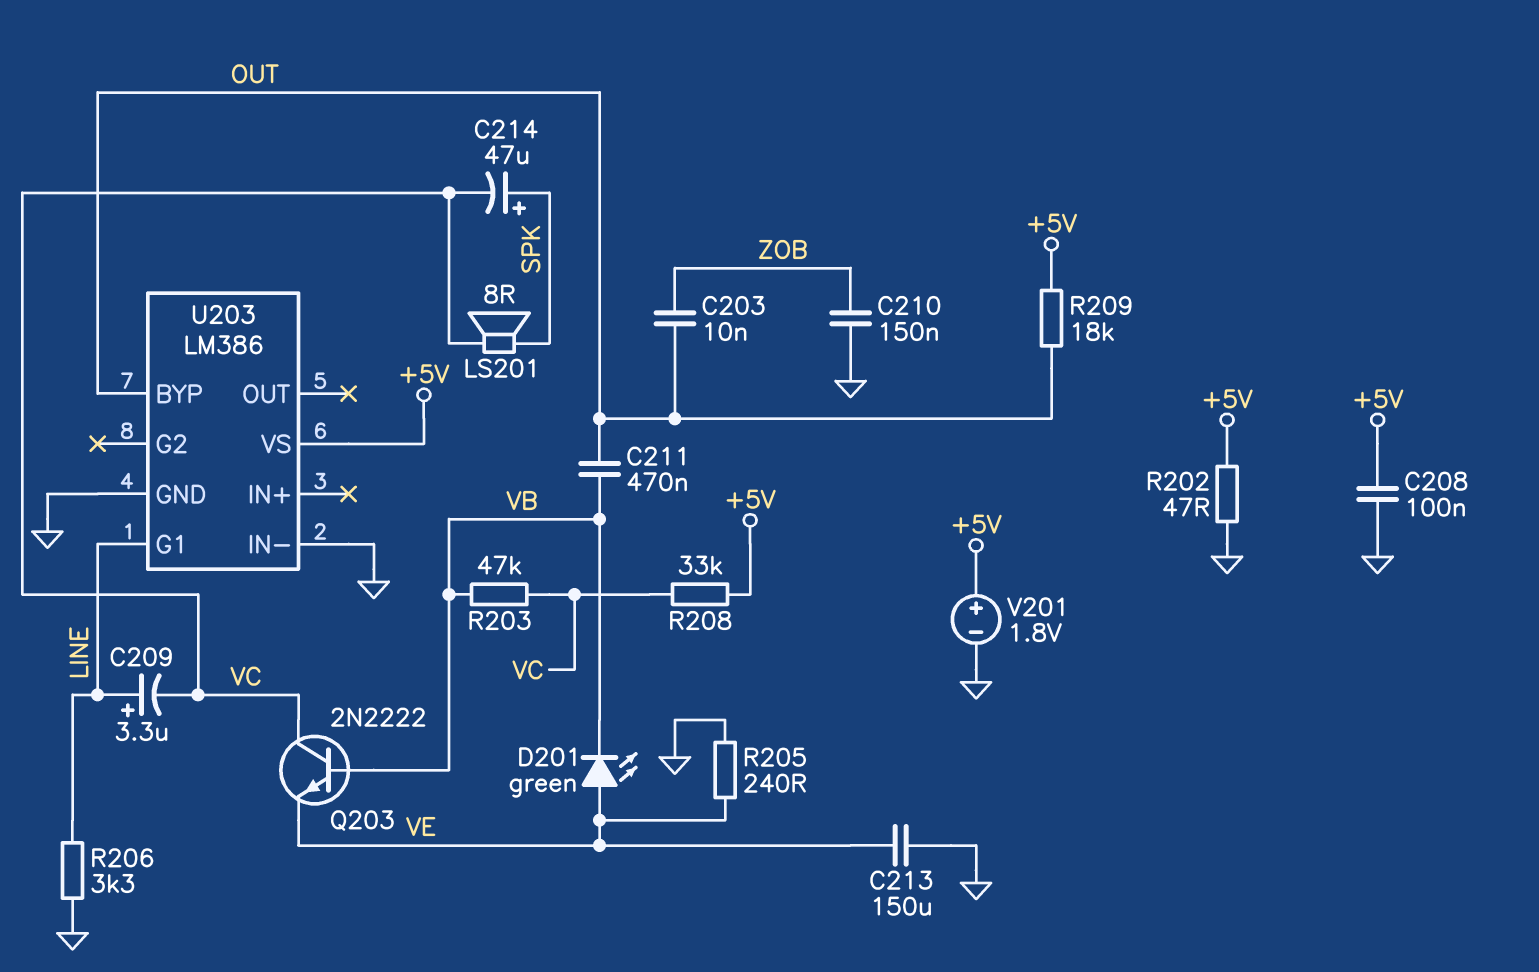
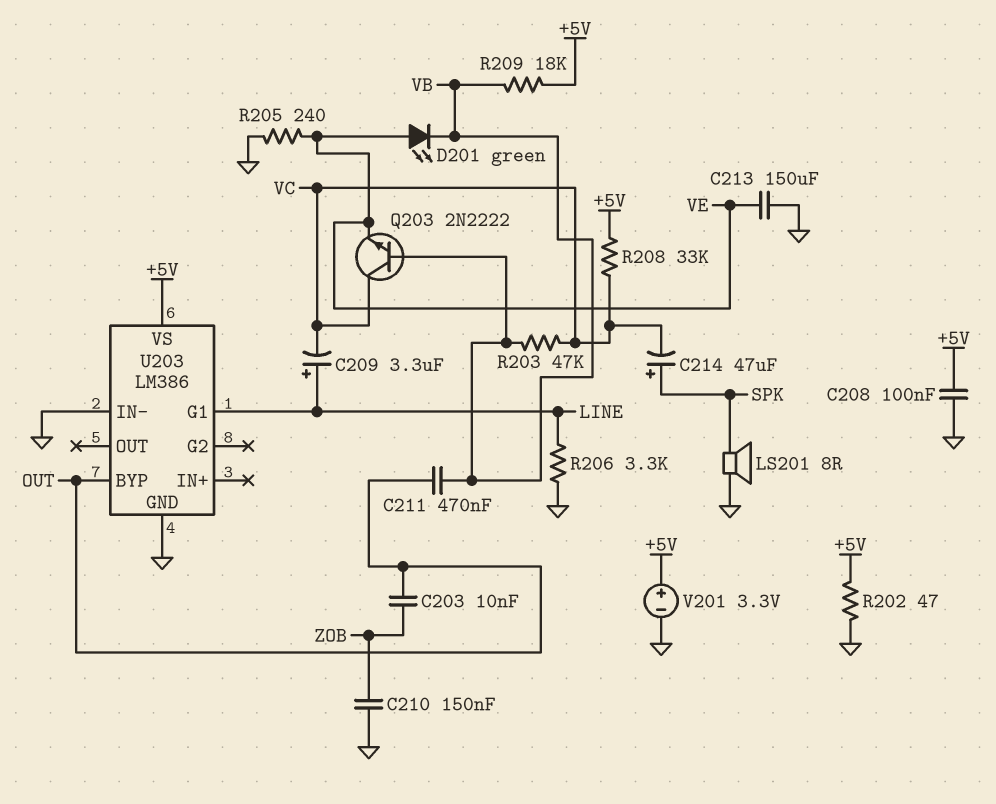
LS201: speaker 8R (SPK, VC) -> speaker 8R (GND, SPK)
R209: 18k (+5V, OUT) -> 18k (+5V, VB)
V201: 1.8V (plus +5V, minus GND) -> 3.3V (plus +5V, minus GND)

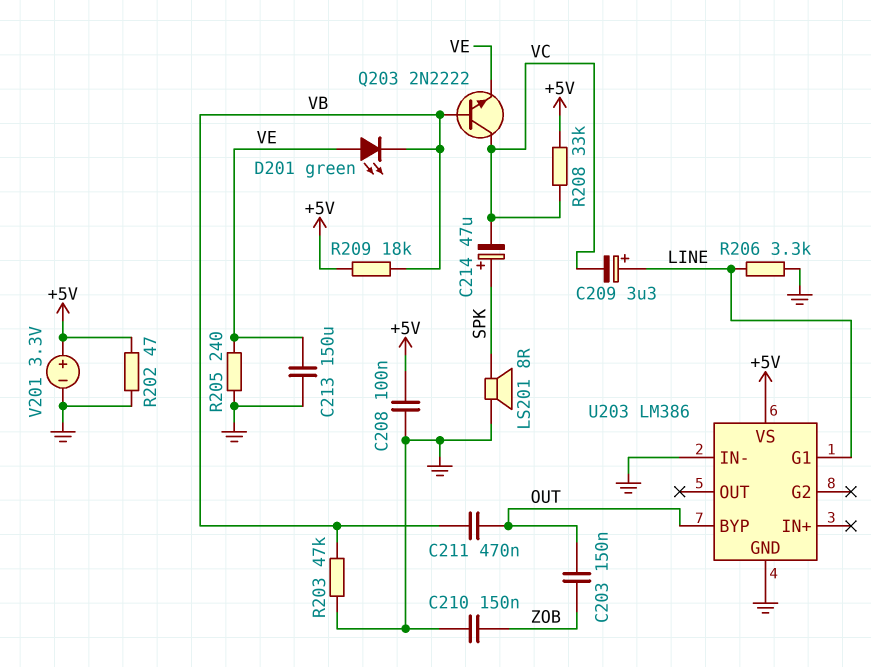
C203: 10nF (OUT, ZOB) -> 150nF (OUT, ZOB)
R203: 47k (VB, VC) -> 47k (GND, VB)

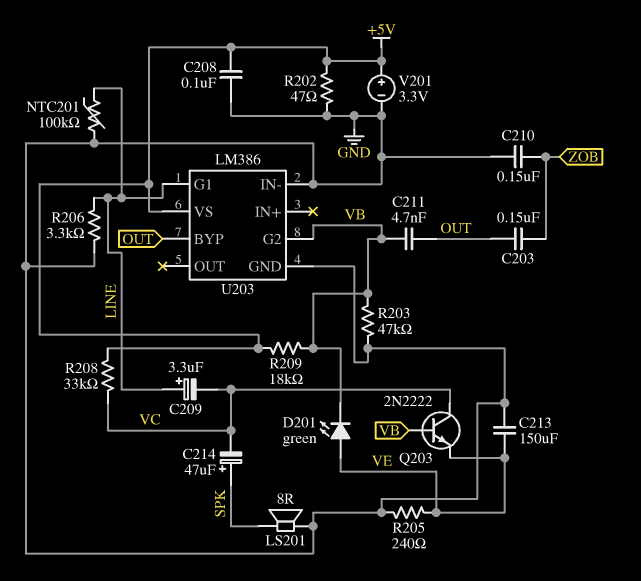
C211: 470nF (OUT, VB) -> 4.7nF (OUT, VB)
NTC201: none -> 100k (GND, LINE)
U203 pin G2: none -> VB

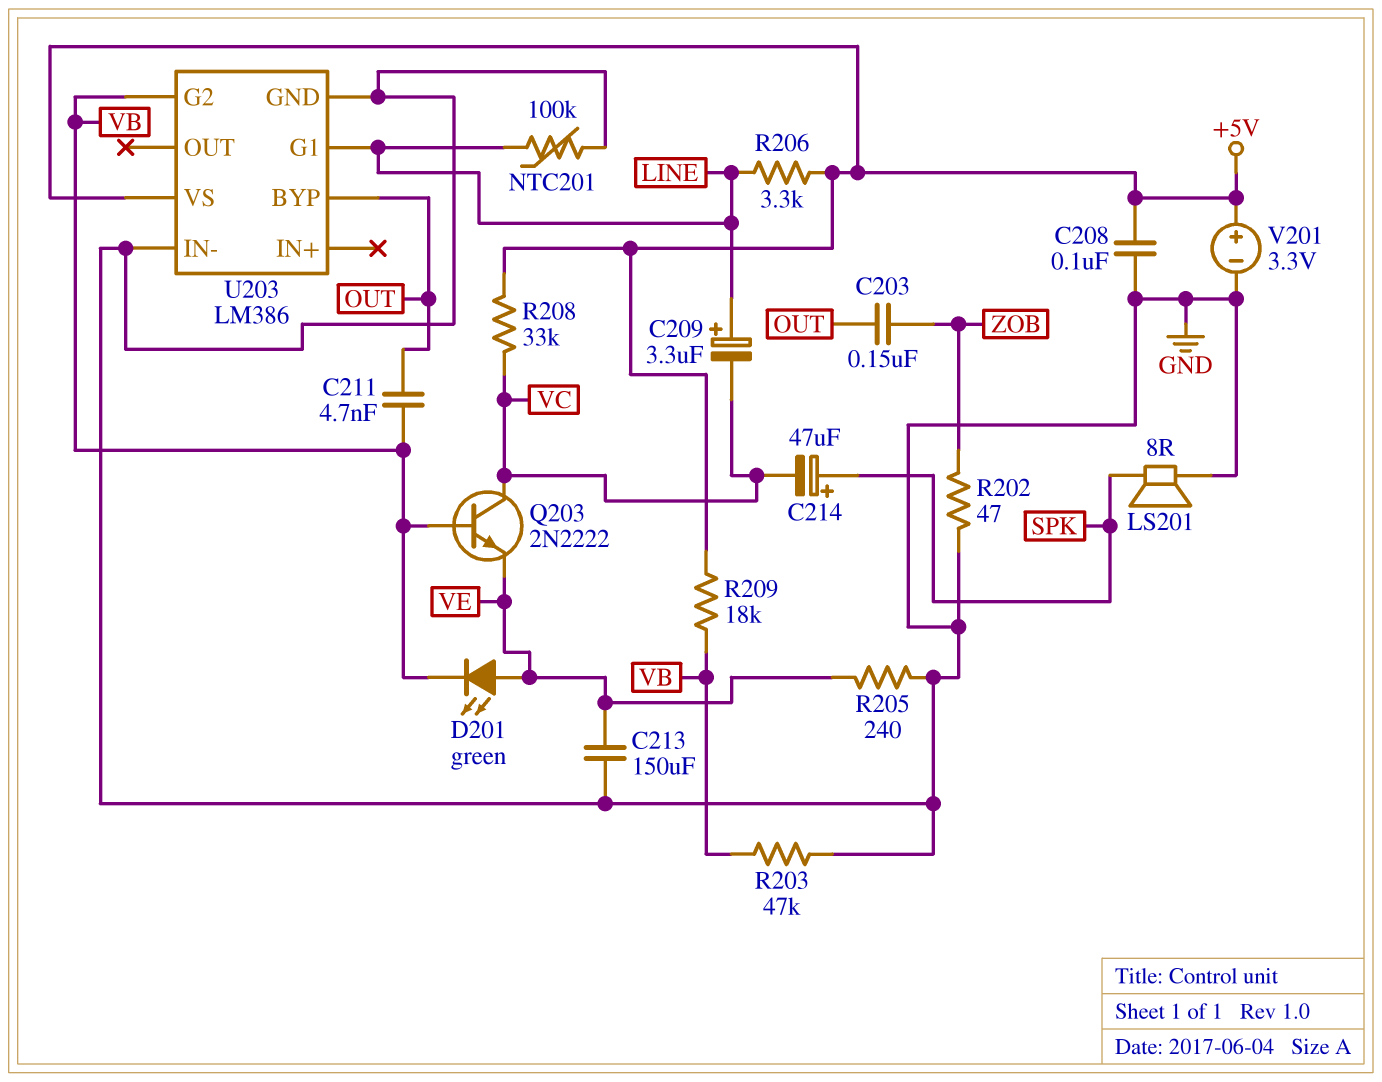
C210: 150nF (GND, ZOB) -> none
R202: 47 (+5V, GND) -> 47 (GND, ZOB)
R206: 3.3k (GND, LINE) -> 3.3k (+5V, LINE)

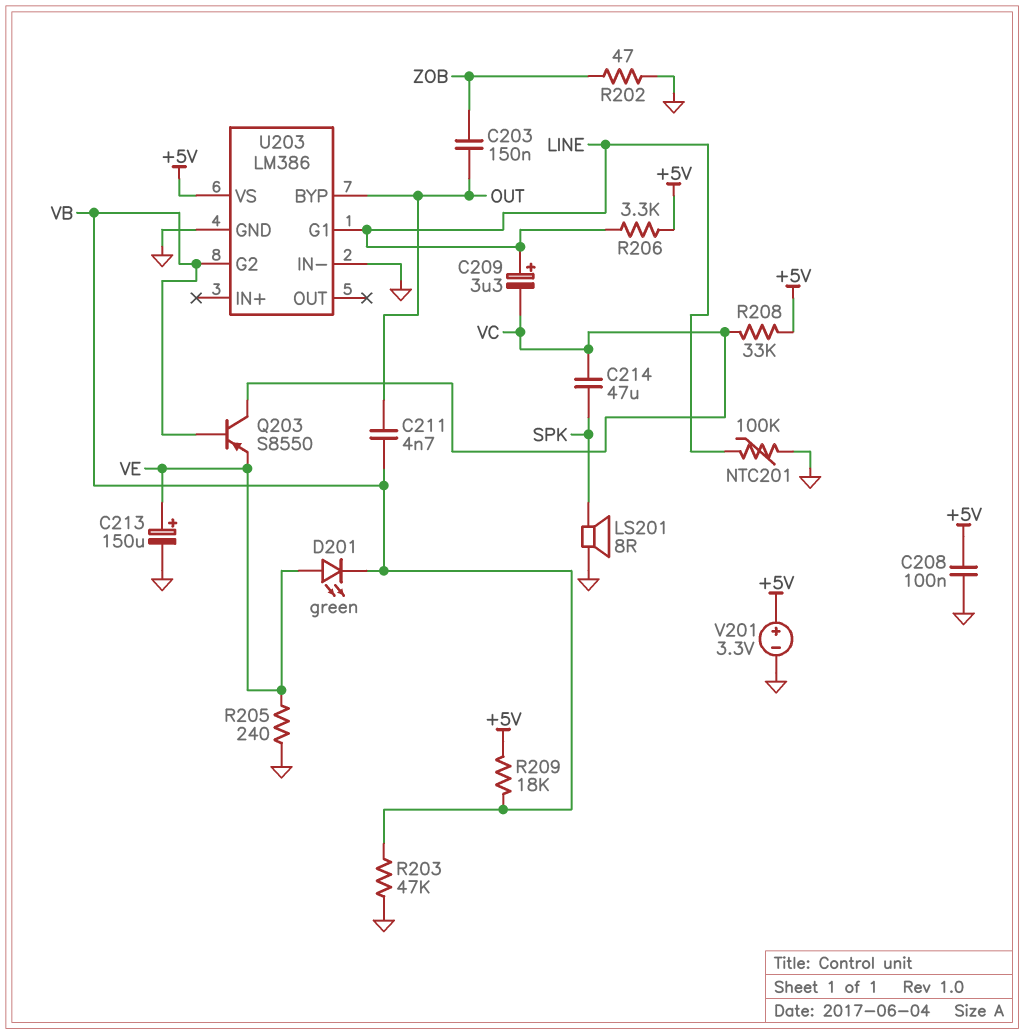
C213: 150uF (GND, VE) -> 150uF (plus VE, minus GND)
C214: 47uF (plus SPK, minus VC) -> 47uF (SPK, VC)
Q203: NPN 2N2222 (B VB, C VC, E VE) -> PNP S8550 (B VB, C VC, E VE)

